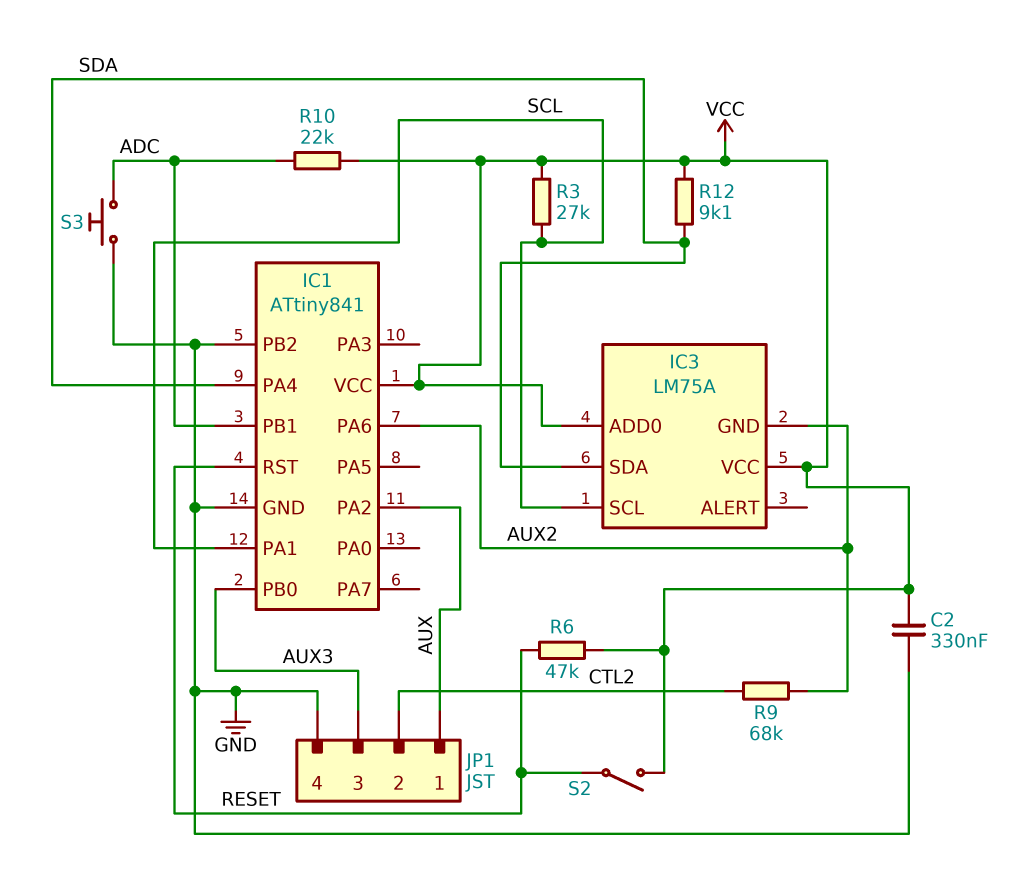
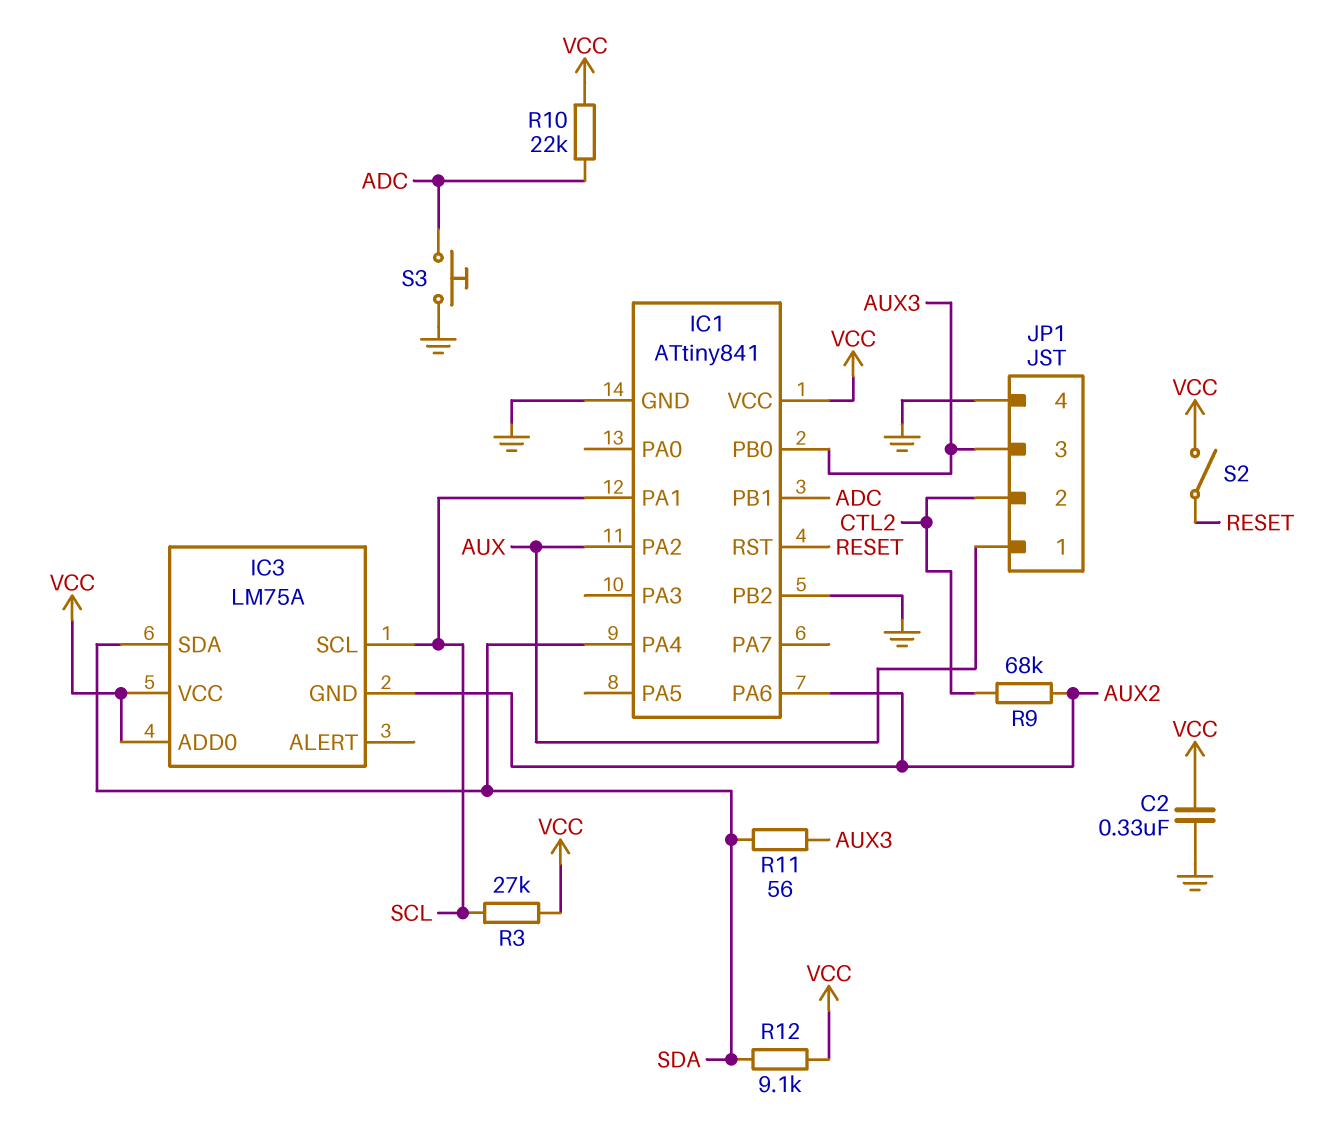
R6: 47k (RESET, VCC) -> none
R11: none -> 56 (AUX3, SDA)

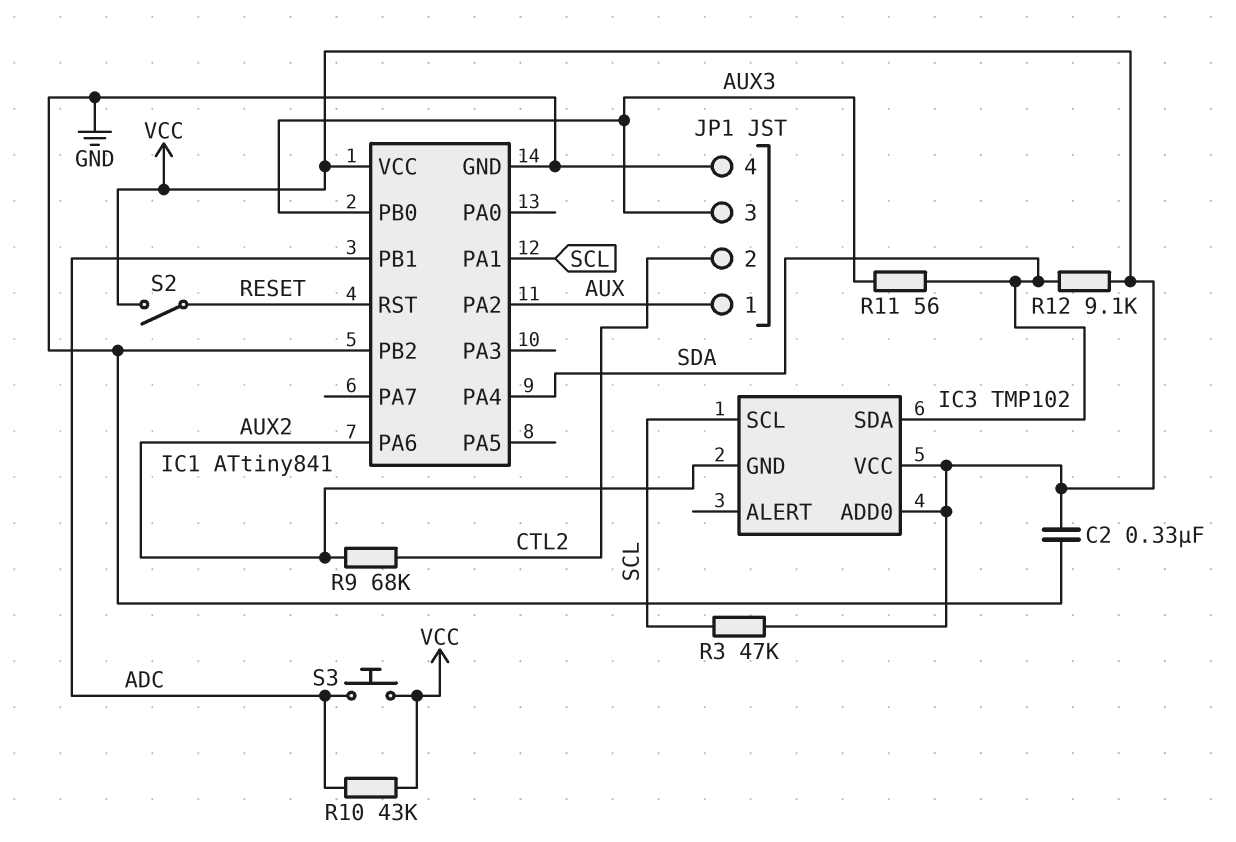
IC3: LM75A -> TMP102
R3: 27k (SCL, VCC) -> 47k (SCL, VCC)
R10: 22k (ADC, VCC) -> 43k (ADC, VCC)
S3: button (ADC, GND) -> button (ADC, VCC)

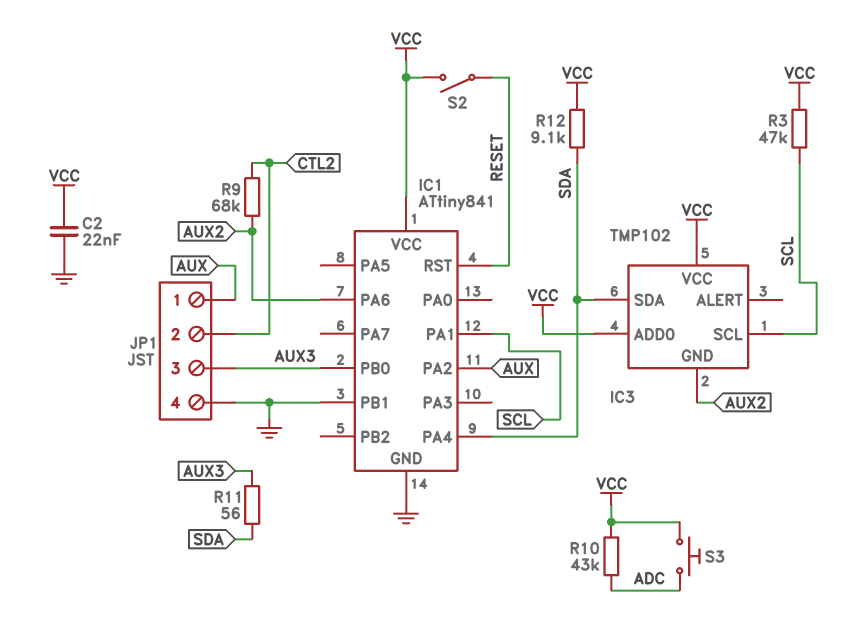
C2: 330nF (GND, VCC) -> 22nF (GND, VCC)
IC1 pin PB1: ADC -> GND
IC1 pin PB2: GND -> none

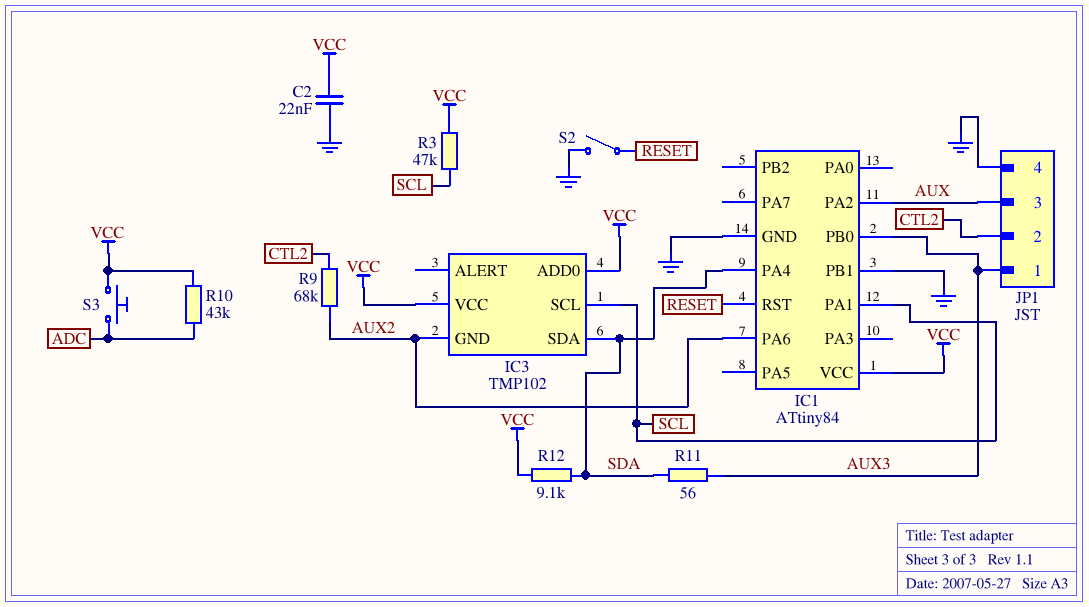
IC1: ATtiny841 -> ATtiny84
JP1 pin 1: AUX -> AUX3
JP1 pin 3: AUX3 -> AUX
S2: switch (RESET, VCC) -> switch (GND, RESET)

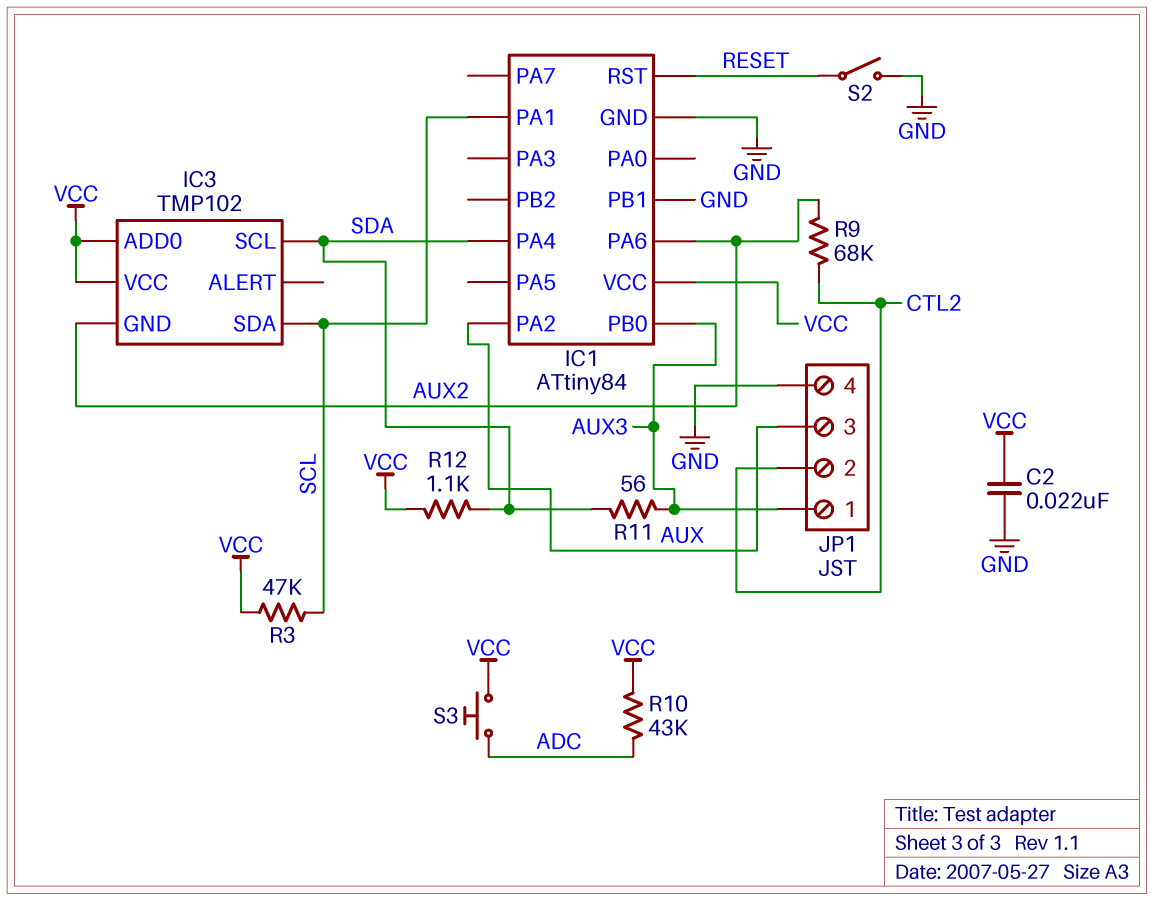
IC3 pin SCL: SCL -> SDA
IC3 pin SDA: SDA -> SCL
R12: 9.1k (SDA, VCC) -> 1.1k (SDA, VCC)

